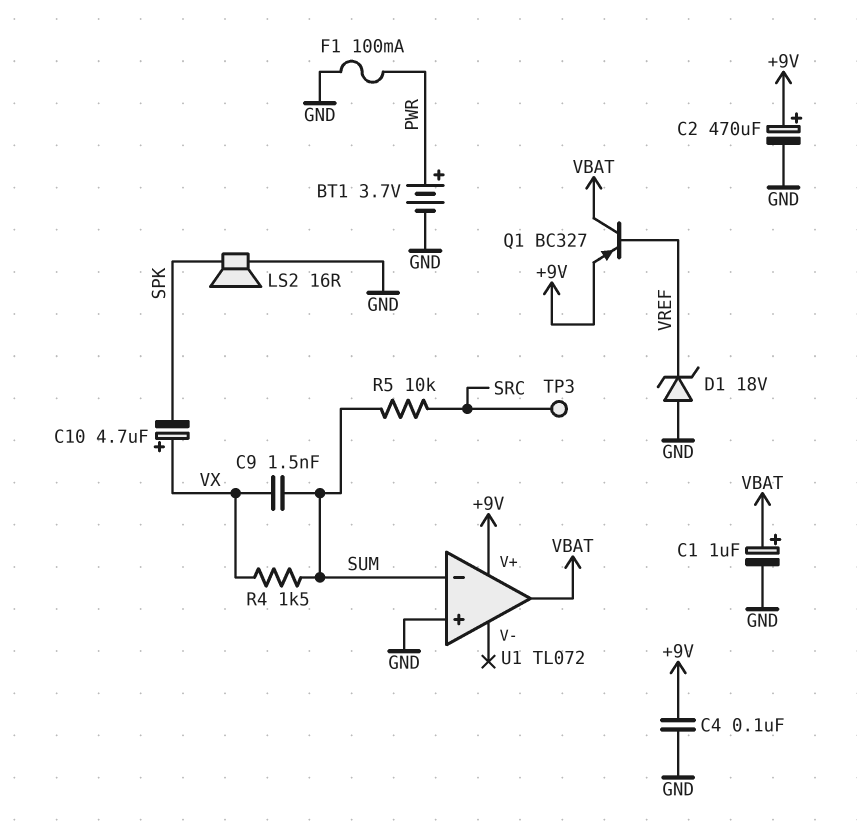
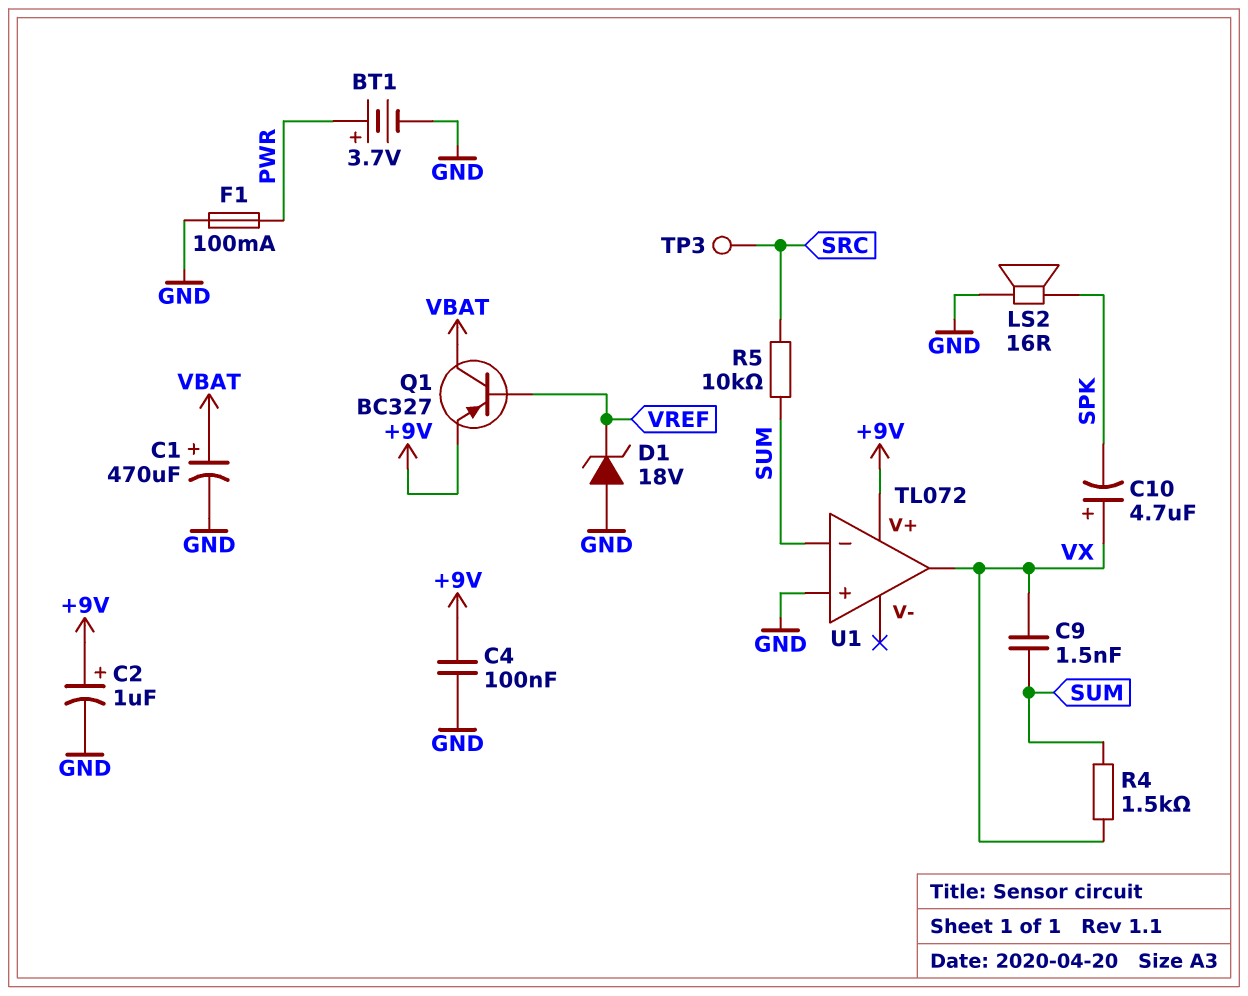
C1: 1uF (plus VBAT, minus GND) -> 470uF (plus VBAT, minus GND)
C2: 470uF (plus +9V, minus GND) -> 1uF (plus +9V, minus GND)
U1 pin out: VBAT -> VX

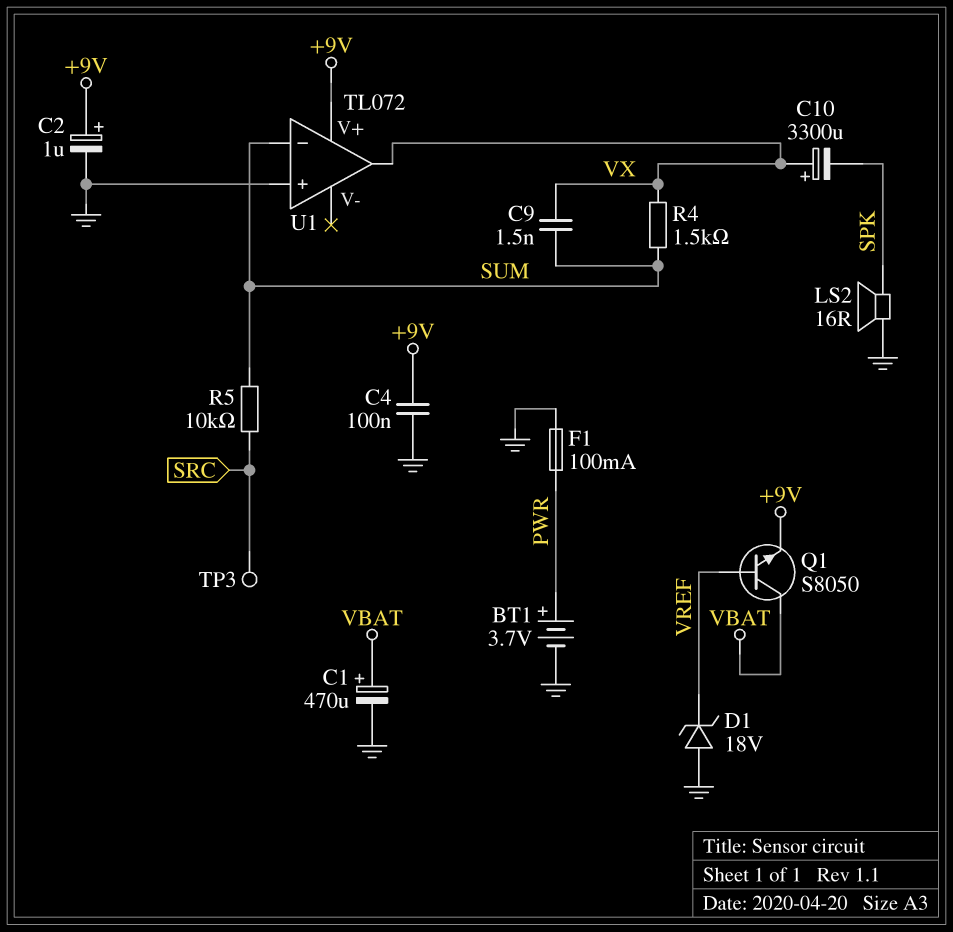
C10: 4.7uF (plus VX, minus SPK) -> 3300uF (plus VX, minus SPK)
Q1: PNP BC327 (B VREF, C VBAT, E +9V) -> NPN S8050 (B VREF, C VBAT, E +9V)

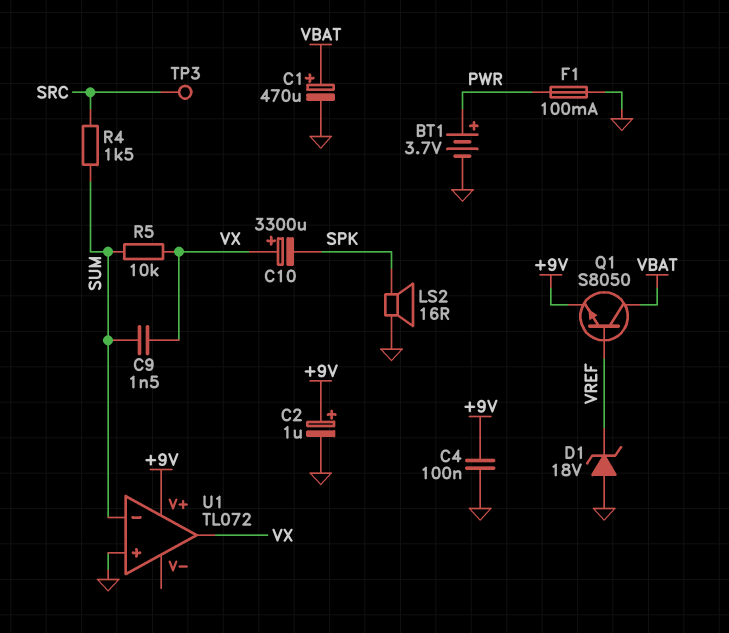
R4: 1.5k (SUM, VX) -> 1.5k (SRC, SUM)
R5: 10k (SRC, SUM) -> 10k (SUM, VX)

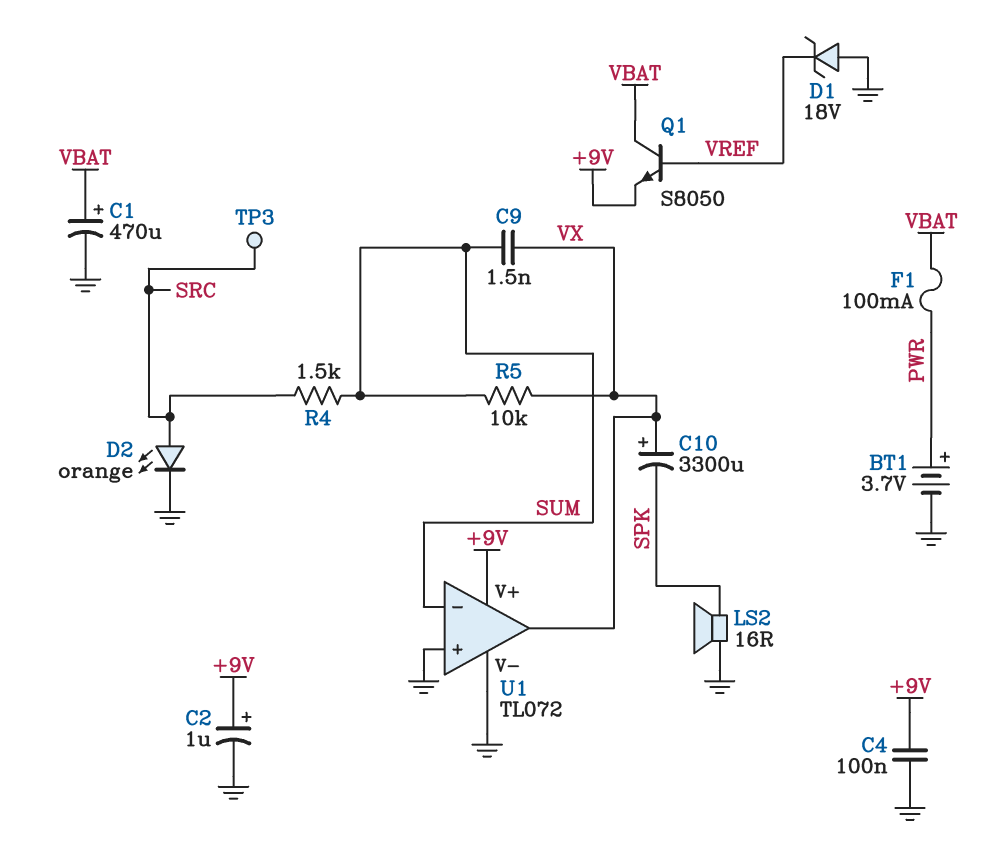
D2: none -> LED orange (A SRC, K GND)
F1: 100mA (GND, PWR) -> 100mA (PWR, VBAT)
U1 pin V-: none -> GND

